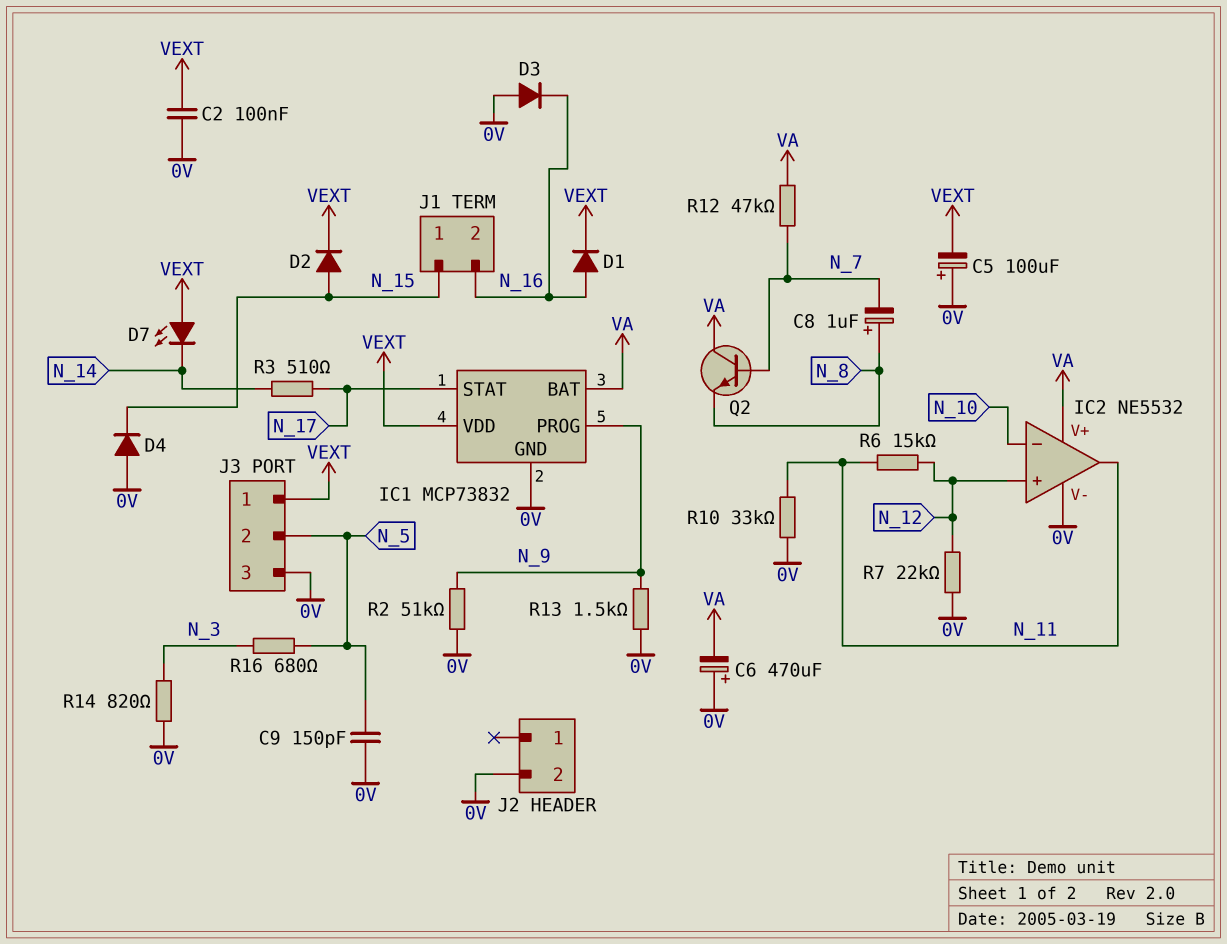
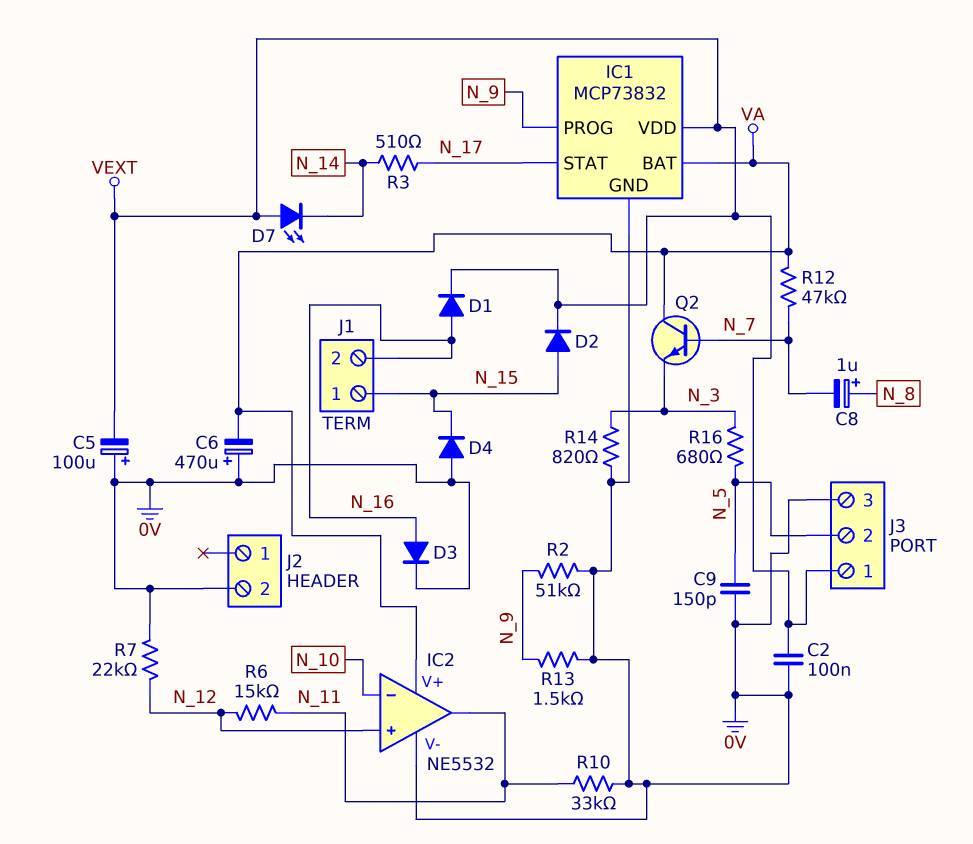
D3: diode (A 0V, K N_16) -> diode (A N_16, K 0V)
Q2: NPN (B N_7, C VA, E N_8) -> NPN (B N_7, C VA, E N_3)

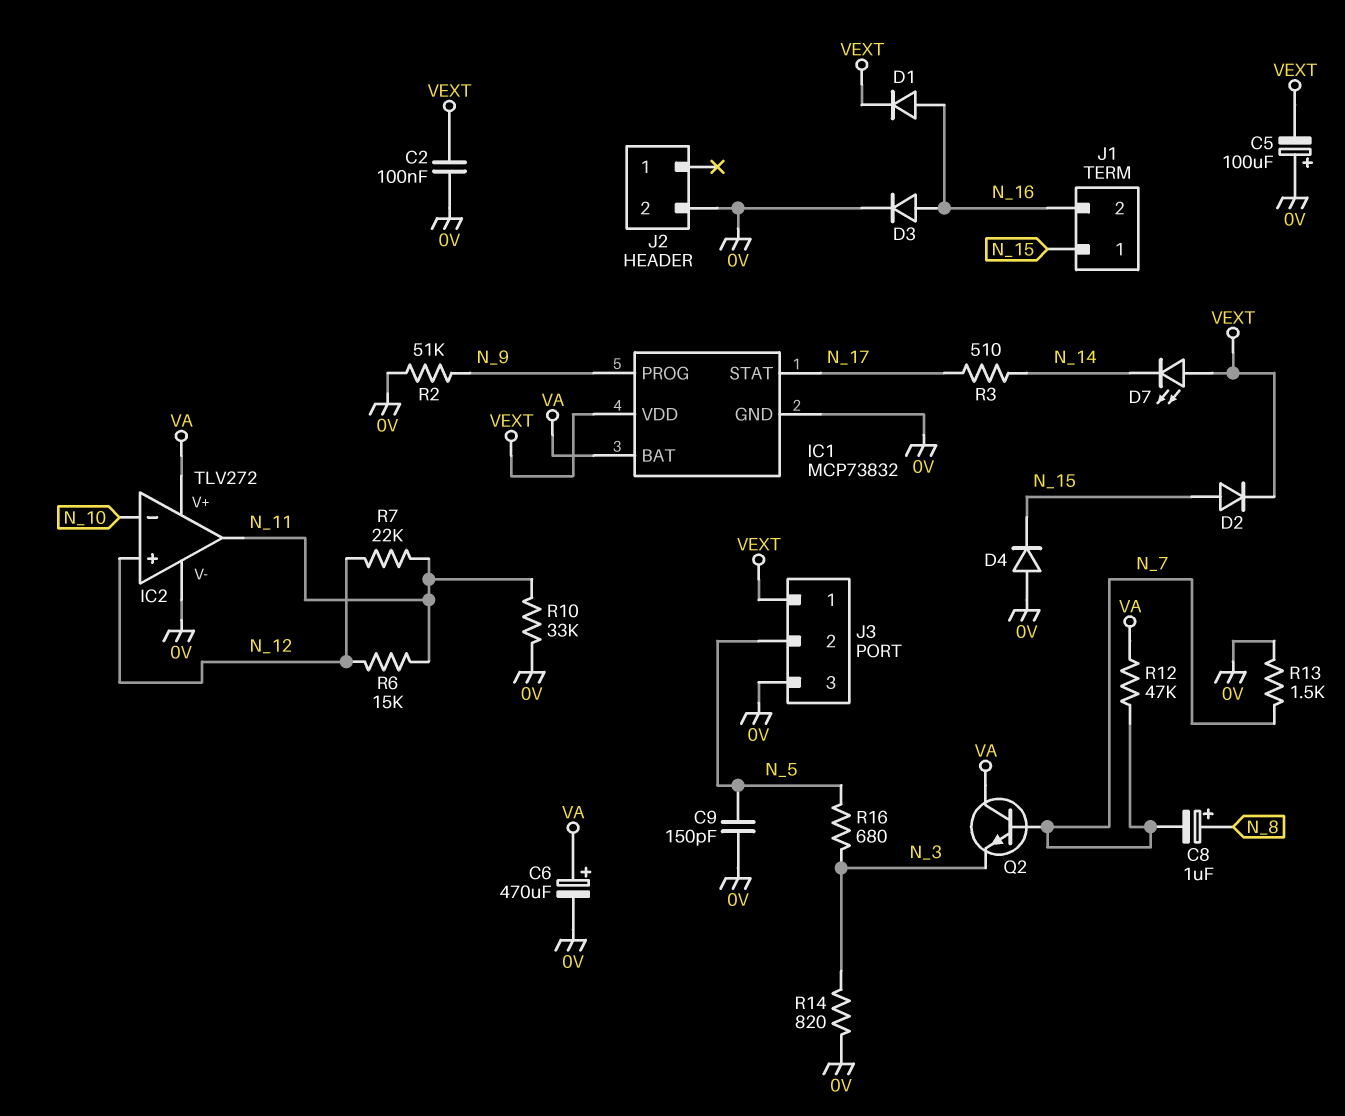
C6: 470uF (plus 0V, minus VA) -> 470uF (plus VA, minus 0V)
IC2: NE5532 -> TLV272
R7: 22k (0V, N_12) -> 22k (N_11, N_12)
R13: 1.5k (0V, N_9) -> 1.5k (0V, N_7)

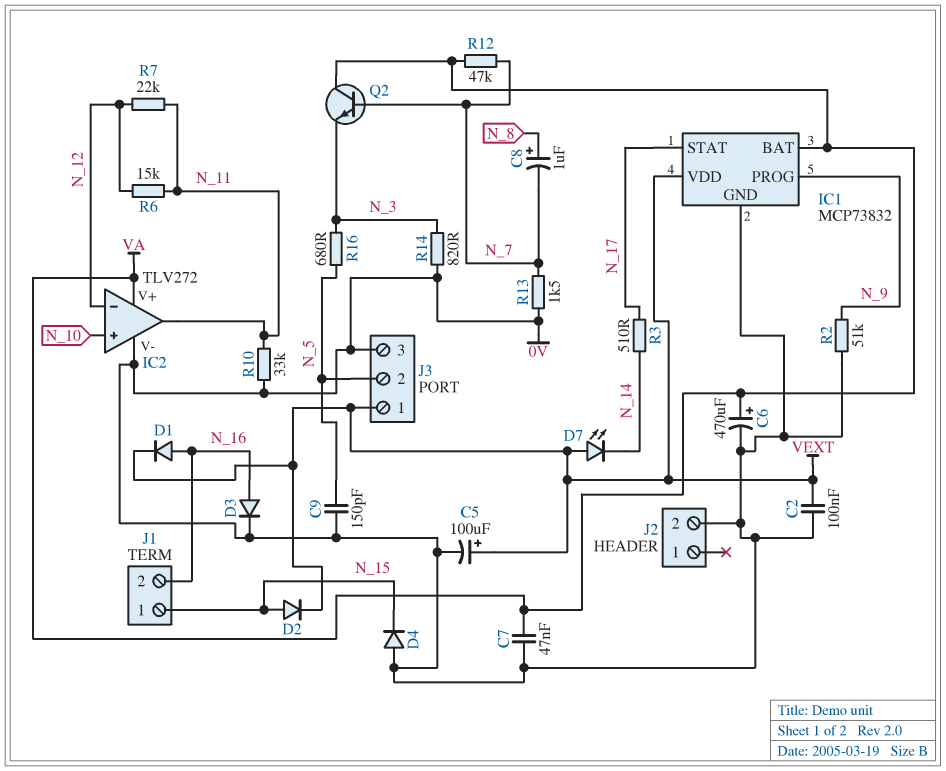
C5: 100uF (plus 0V, minus VEXT) -> 100uF (plus VEXT, minus 0V)
C7: none -> 47nF (0V, VA)
IC2 pin in+: N_12 -> N_10
IC2 pin in-: N_10 -> N_12

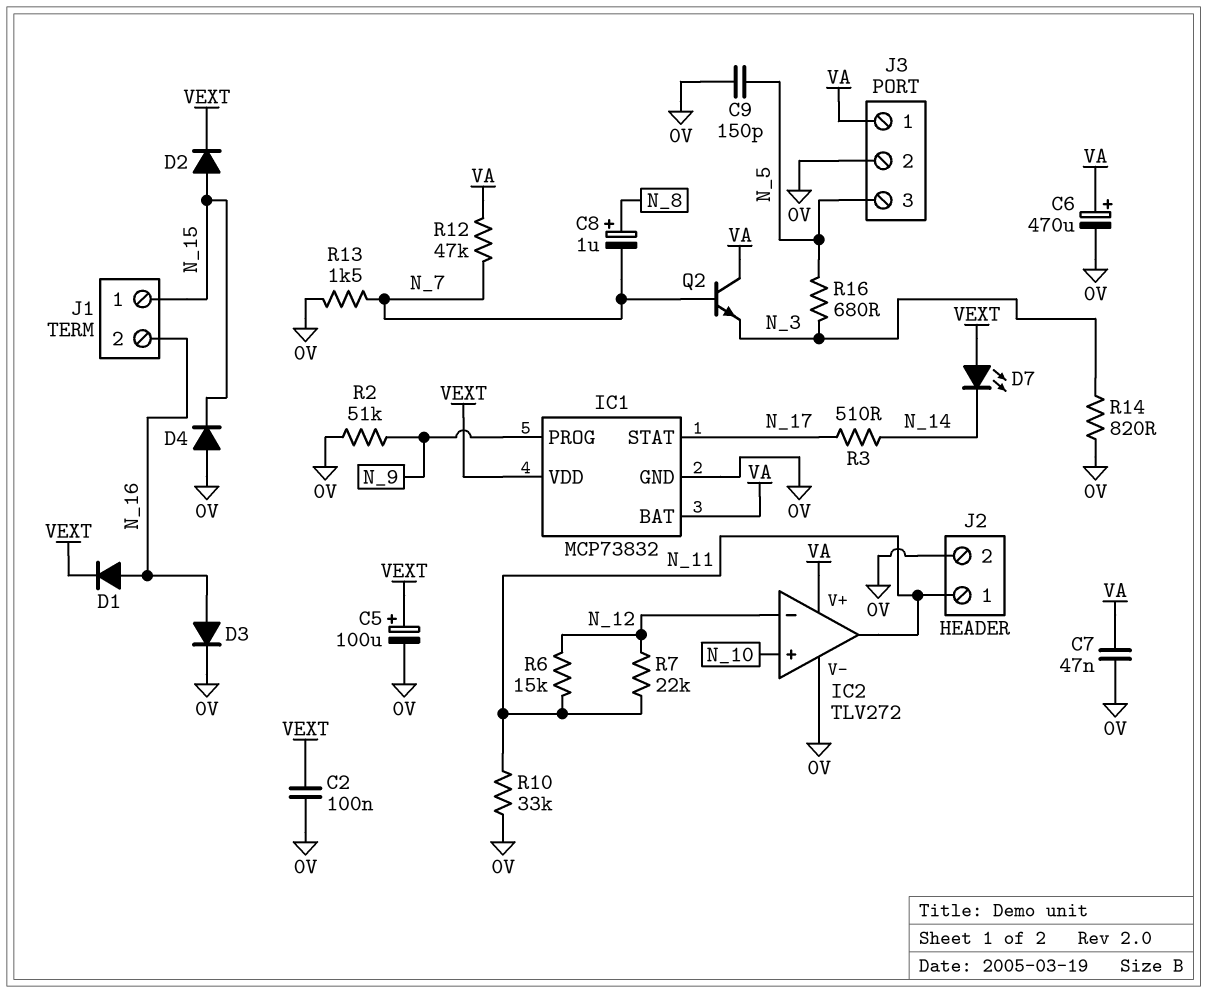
J2 pin 1: none -> N_11
J3 pin 1: VEXT -> VA
J3 pin 2: N_5 -> 0V
J3 pin 3: 0V -> N_5

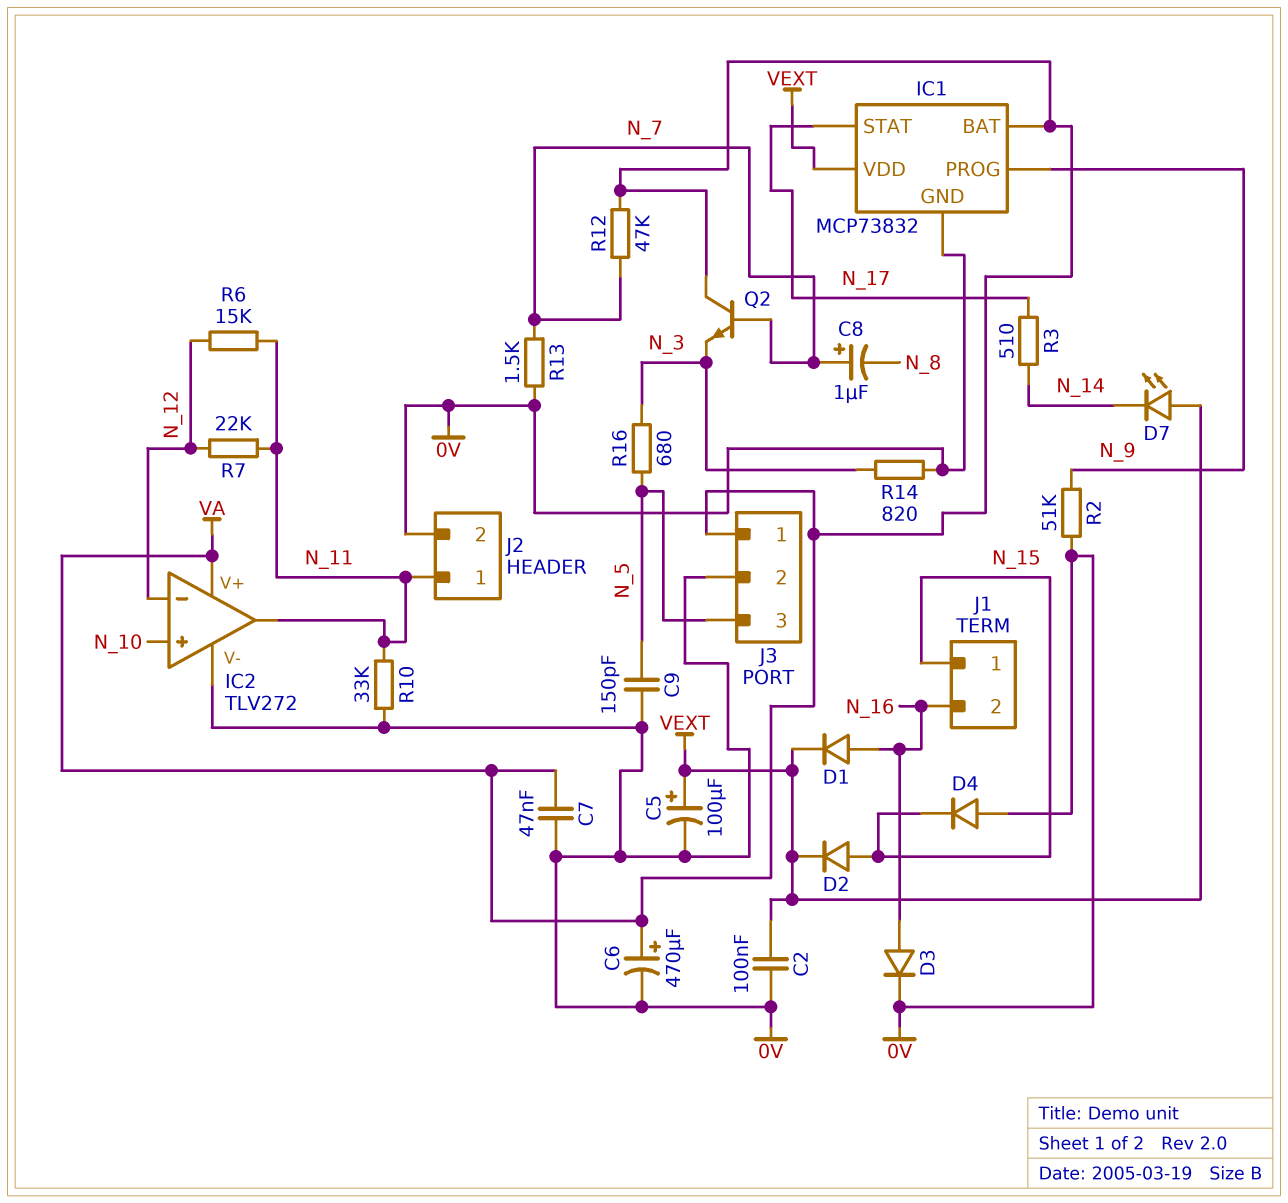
C8: 1uF (plus N_8, minus N_7) -> 1uF (plus N_7, minus N_8)

